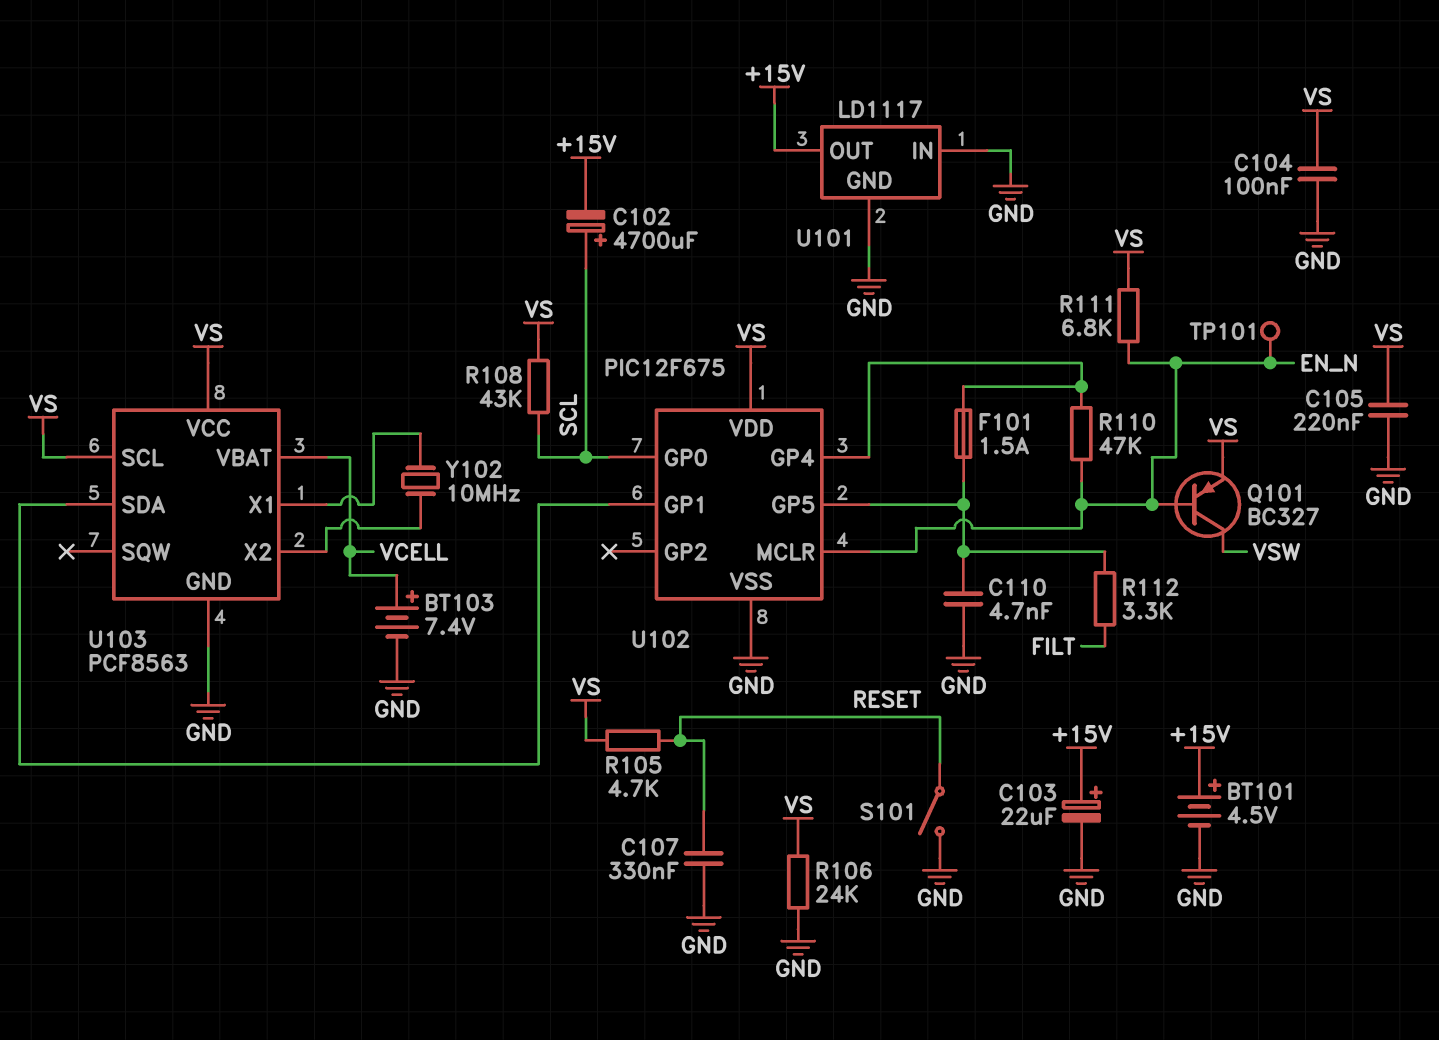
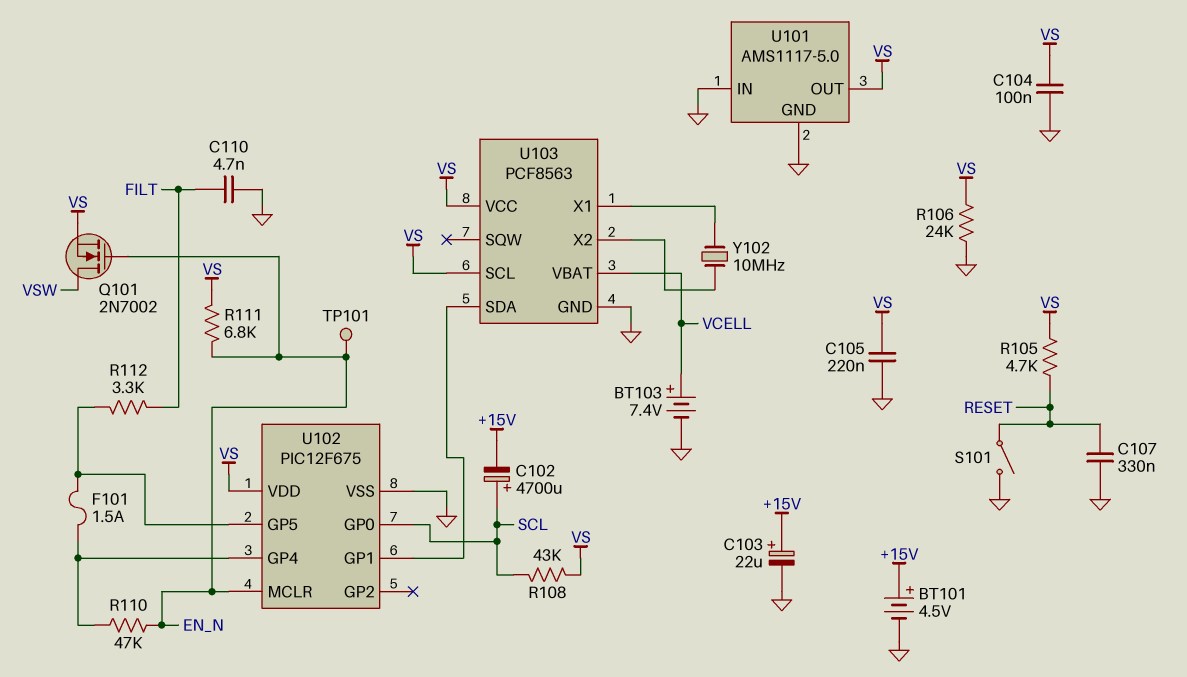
C110: 4.7nF (GND, U102/GP5) -> 4.7nF (FILT, GND)
Q101: PNP BC327 (B EN_N, C VSW, E VS) -> NMOS 2N7002 (G EN_N, D VSW, S VS)
U101: LD1117 -> AMS1117-5.0
U101 pin OUT: +15V -> VS

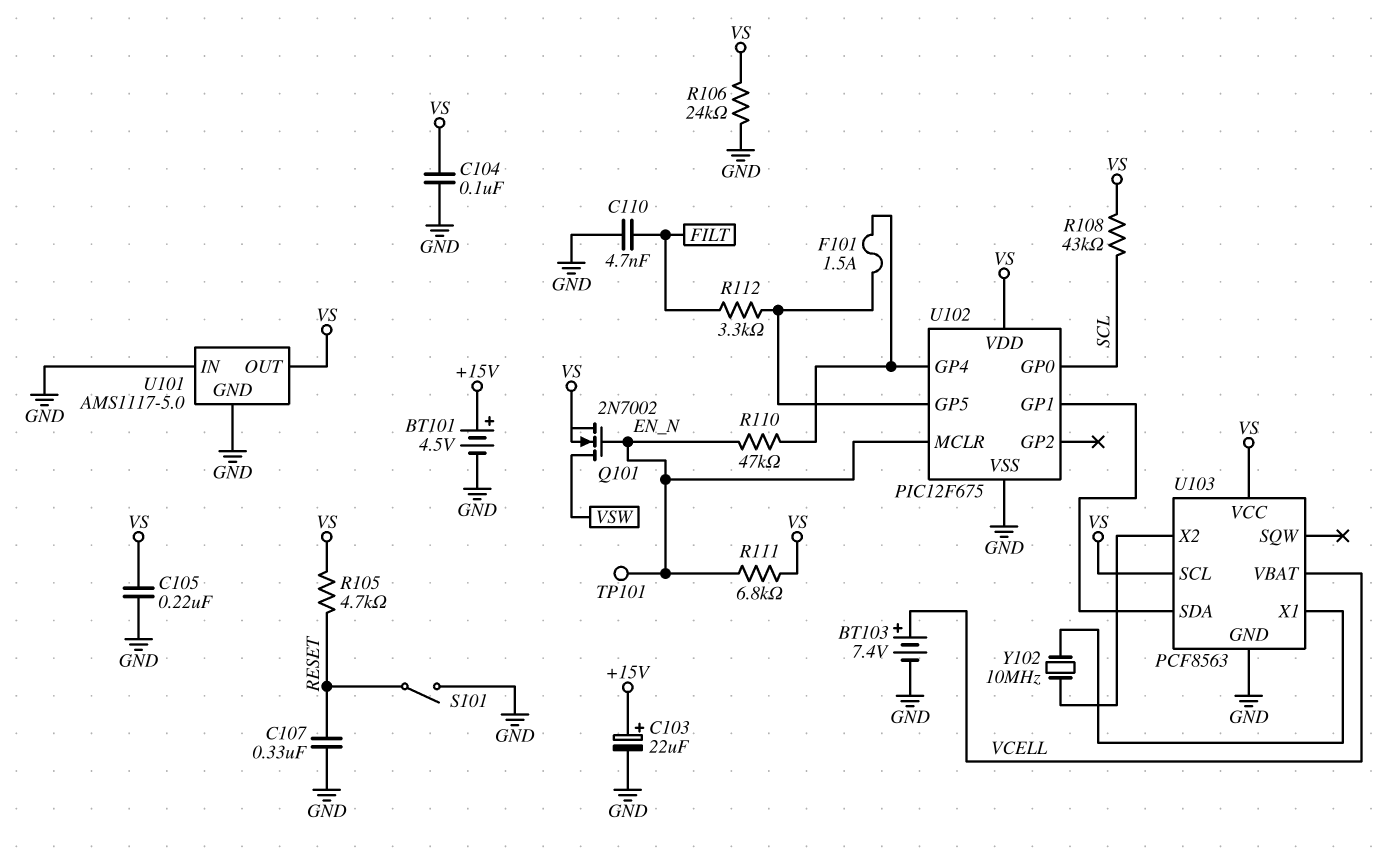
C102: 4700uF (plus SCL, minus +15V) -> none

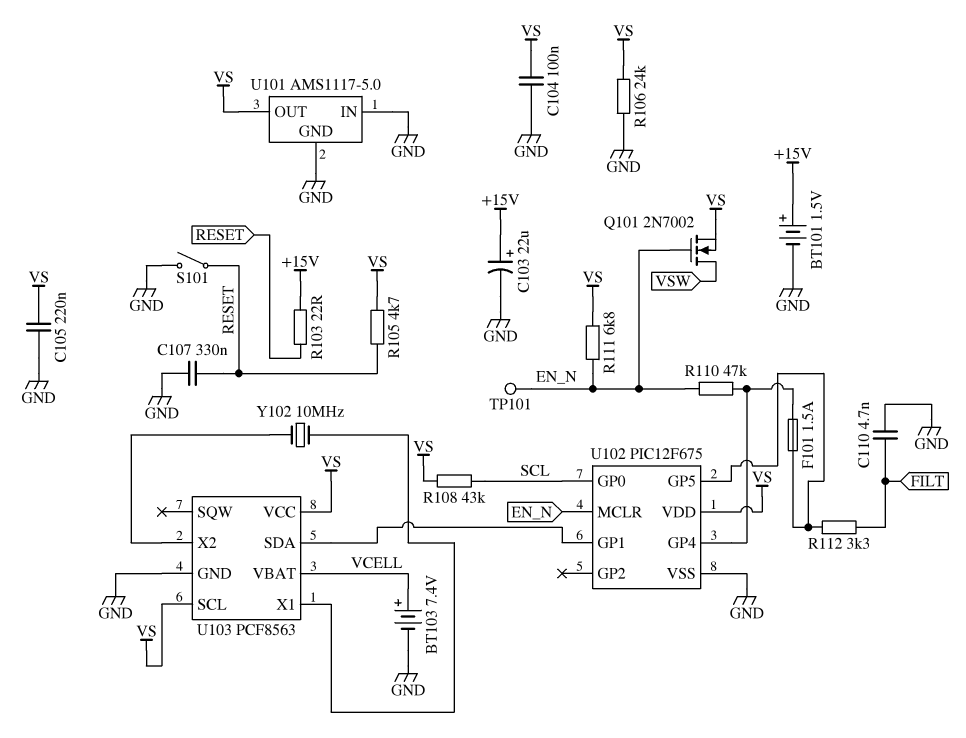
BT101: 4.5V (plus +15V, minus GND) -> 1.5V (plus +15V, minus GND)
R103: none -> 22 (+15V, RESET)

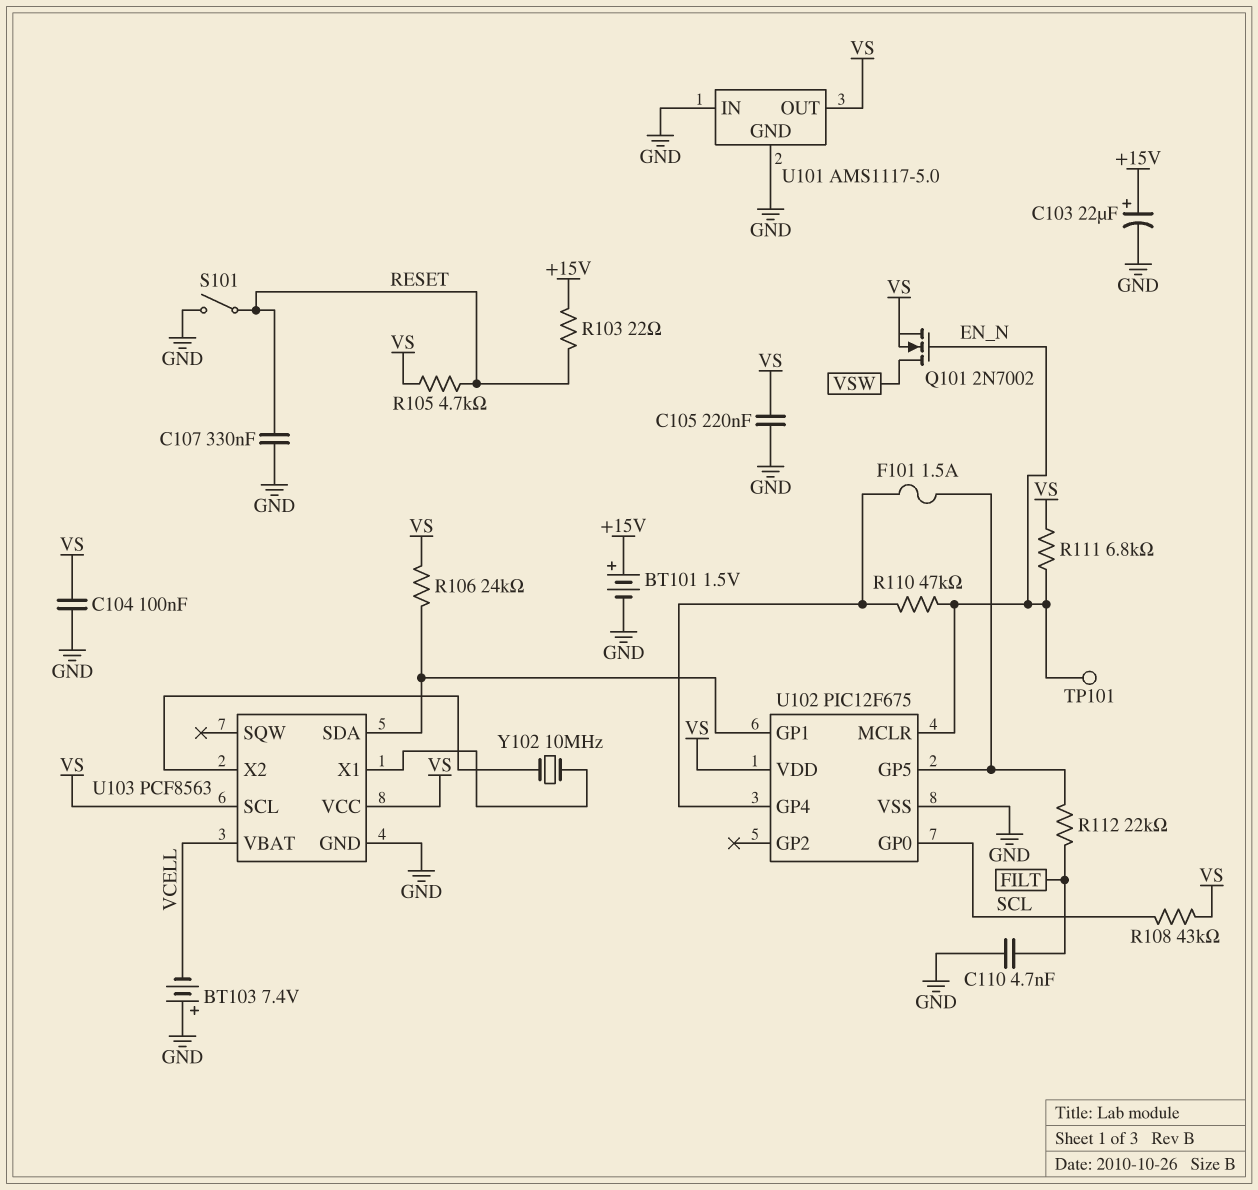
BT103: 7.4V (plus VCELL, minus GND) -> 7.4V (plus GND, minus VCELL)
R106: 24k (GND, VS) -> 24k (U102/GP1, VS)
R112: 3.3k (FILT, U102/GP5) -> 22k (FILT, U102/GP5)

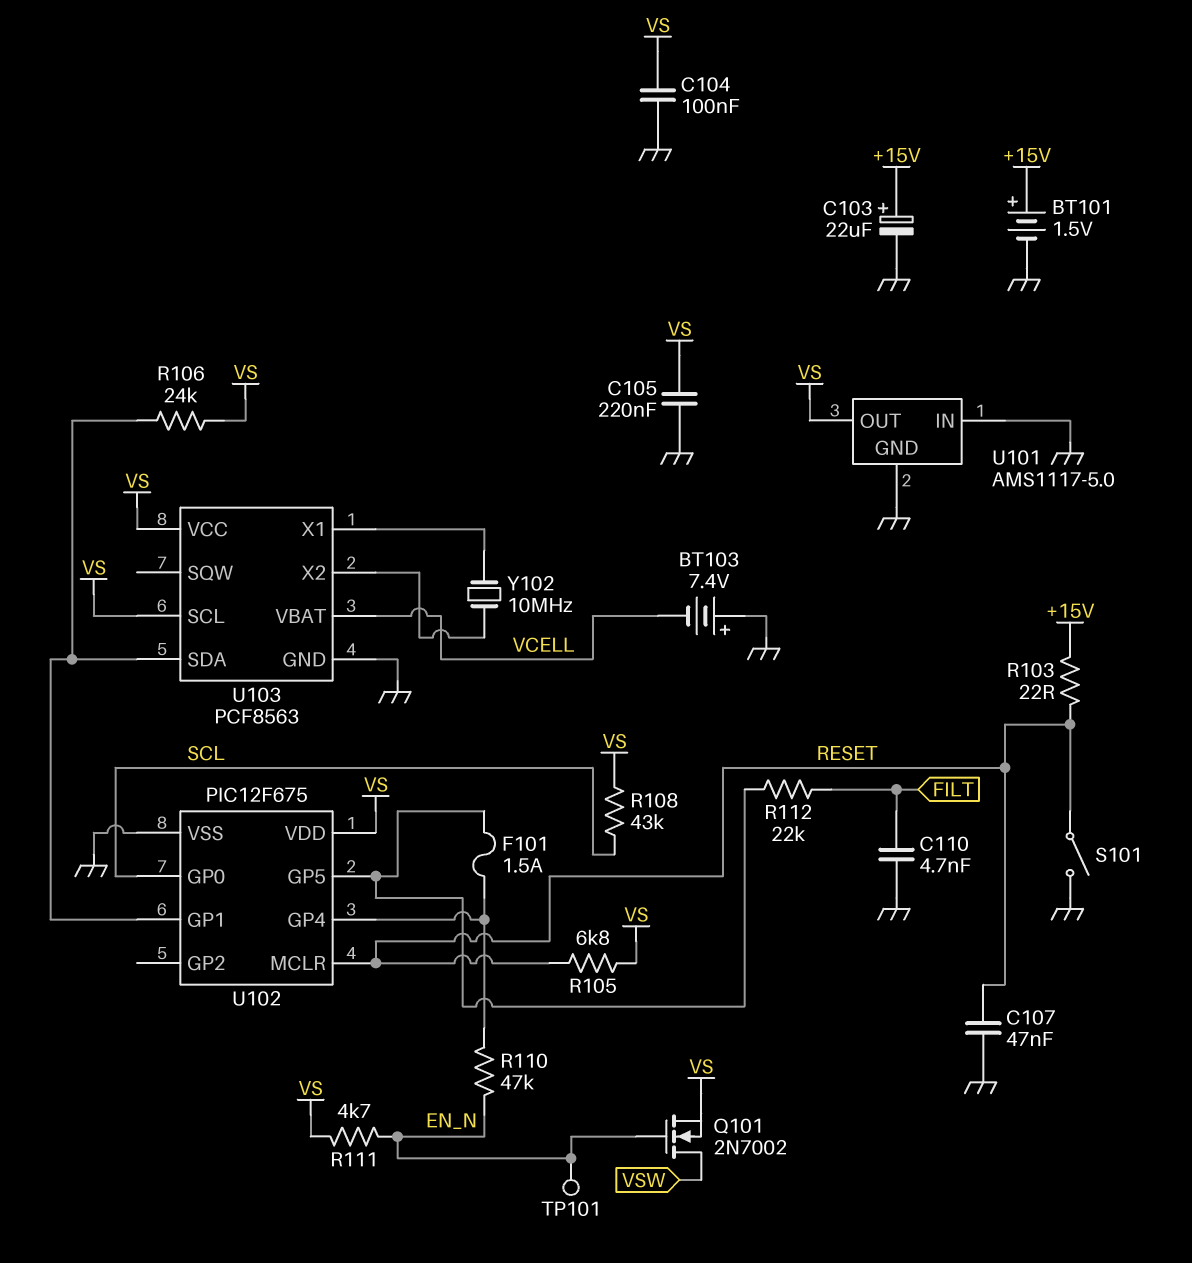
C107: 330nF (GND, RESET) -> 47nF (GND, RESET)
R105: 4.7k (RESET, VS) -> 6.8k (RESET, VS)
R111: 6.8k (EN_N, VS) -> 4.7k (EN_N, VS)
U102 pin MCLR: EN_N -> RESET

